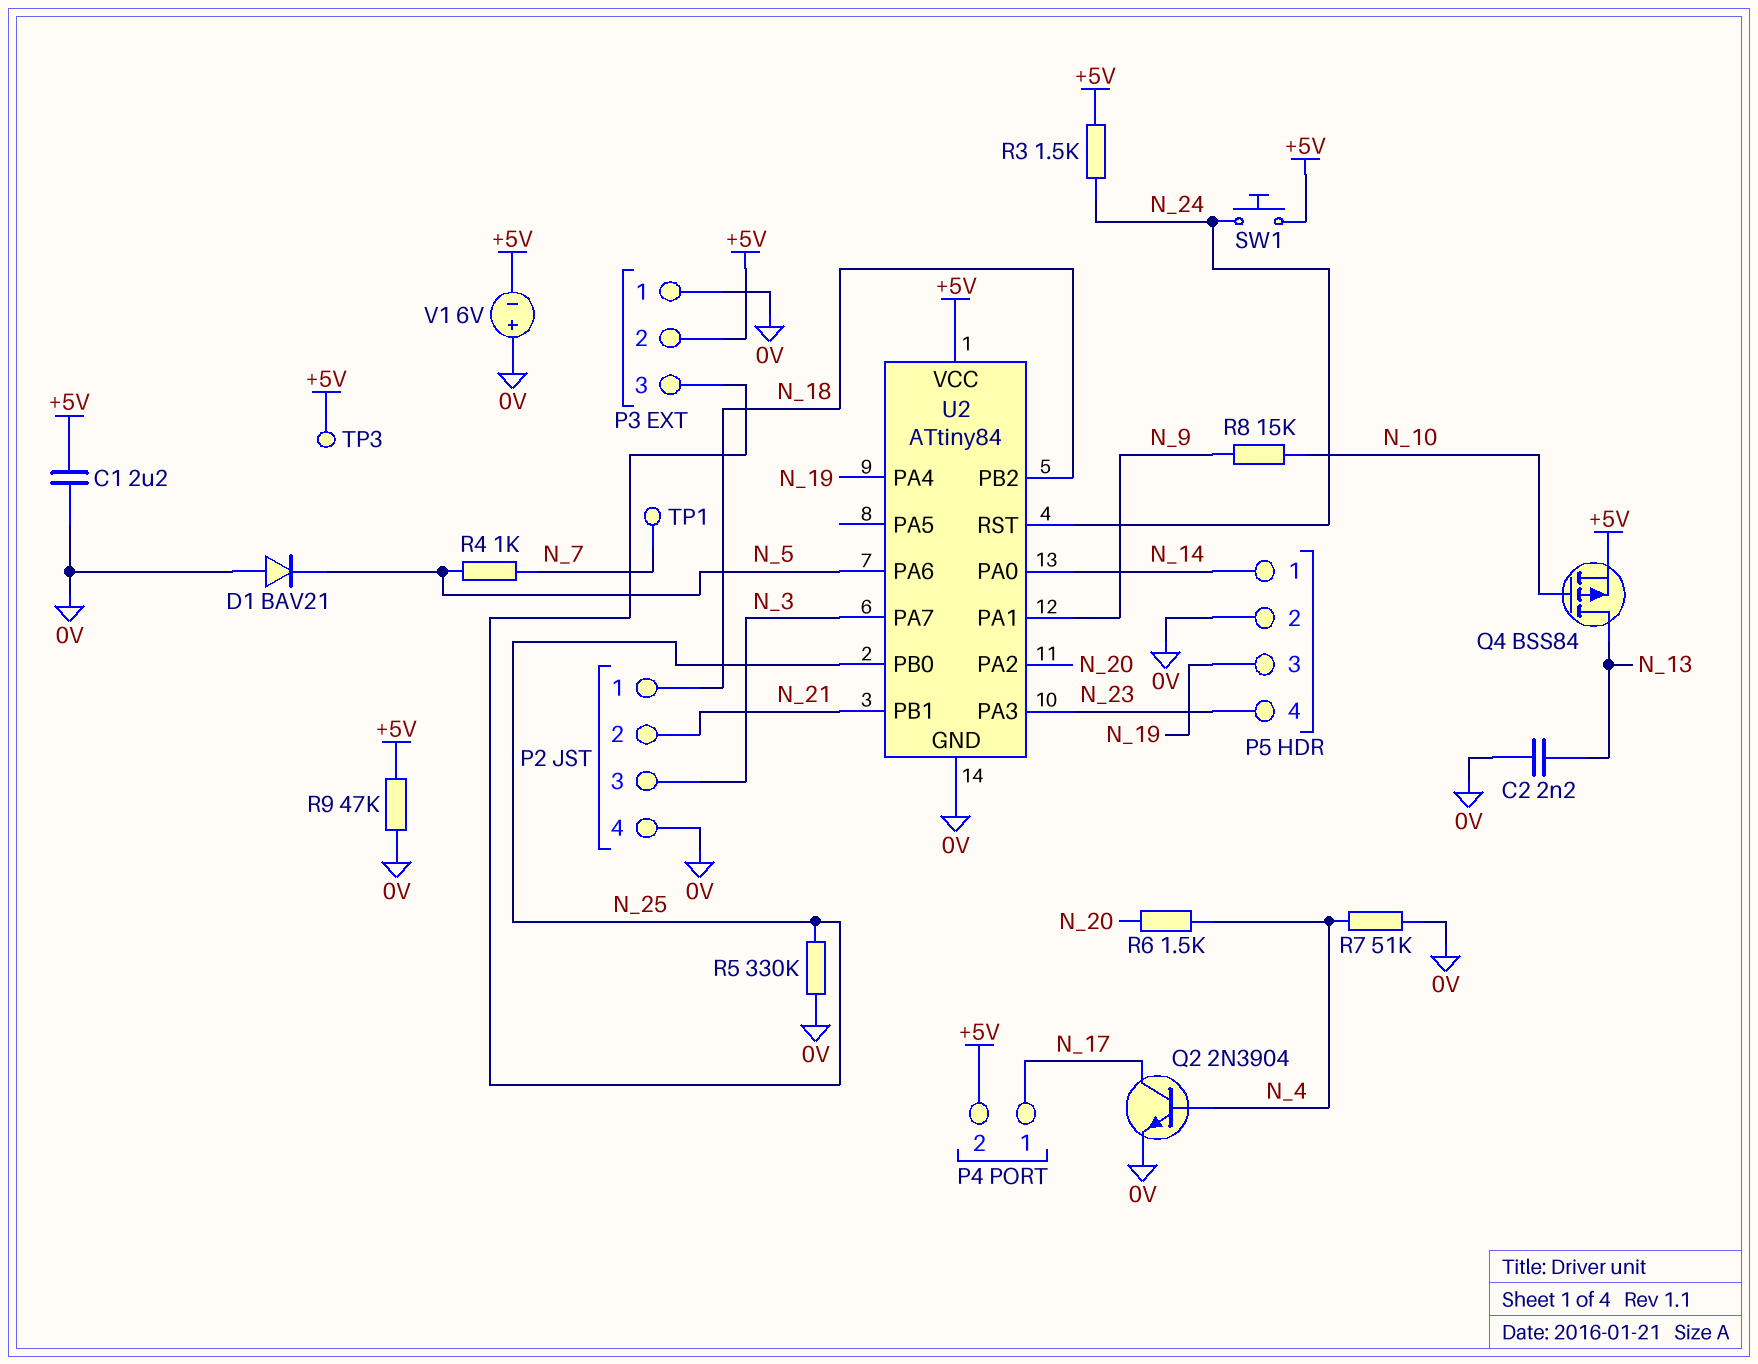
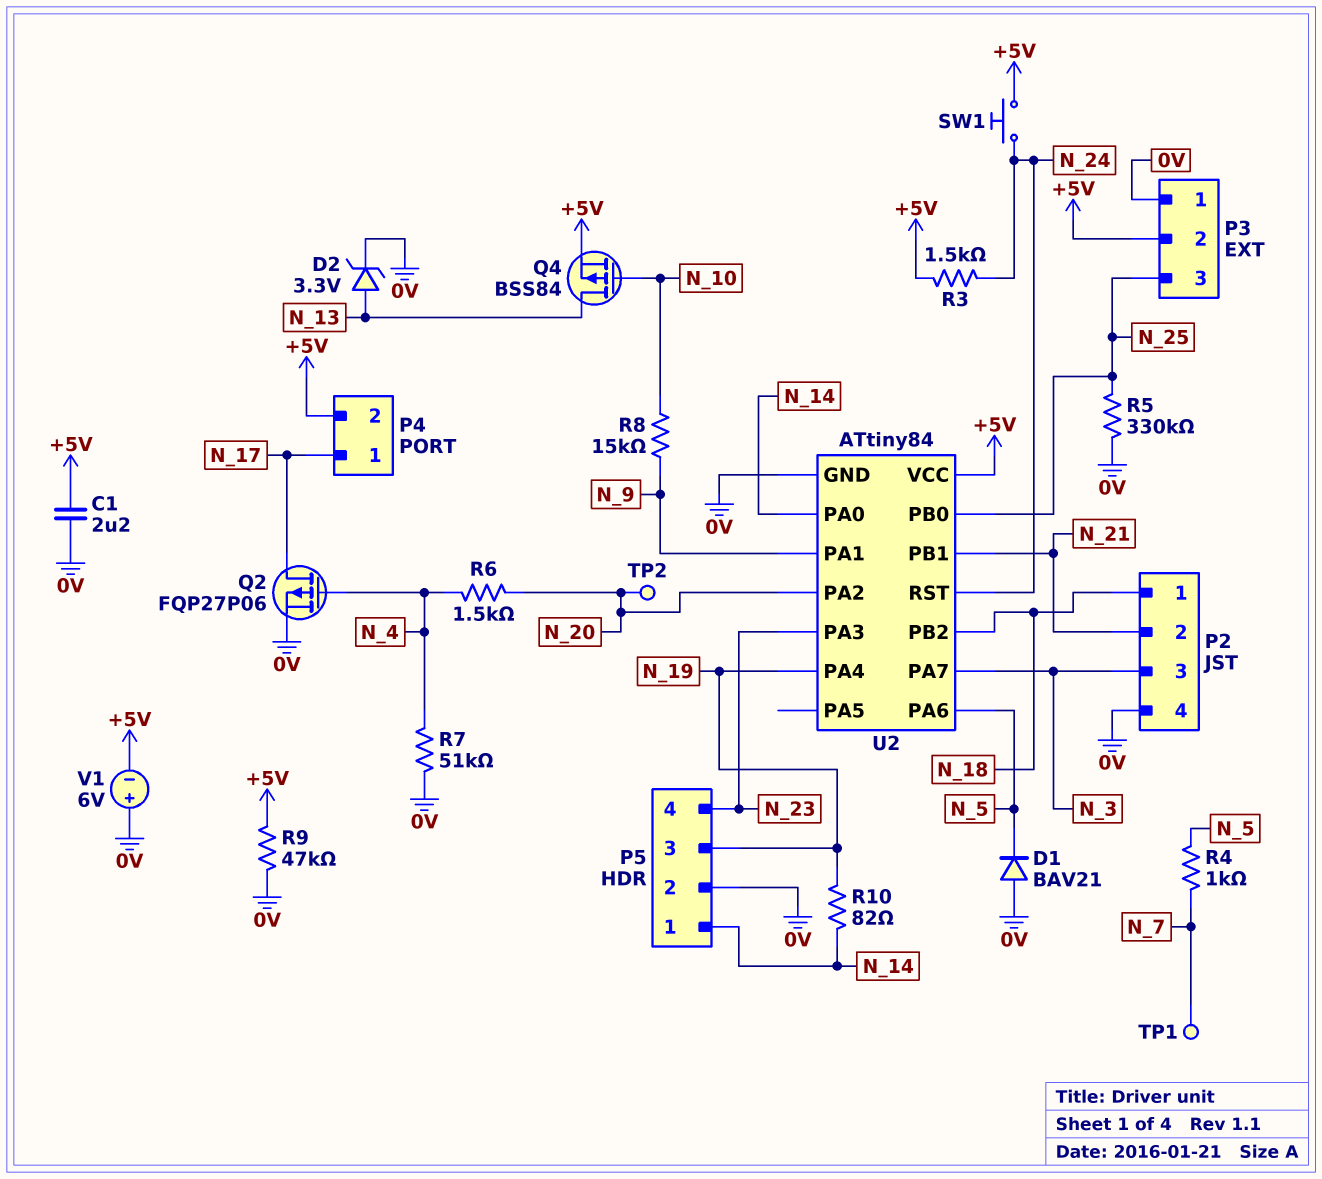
C2: 2.2nF (0V, N_13) -> none
D2: none -> zener 3.3V (A N_13, K 0V)
Q2: NPN 2N3904 (B N_4, C N_17, E 0V) -> PMOS FQP27P06 (G N_4, D N_17, S 0V)
R10: none -> 82 (N_14, N_19)
TP2: none -> test point (N_20)
TP3: test point (+5V) -> none

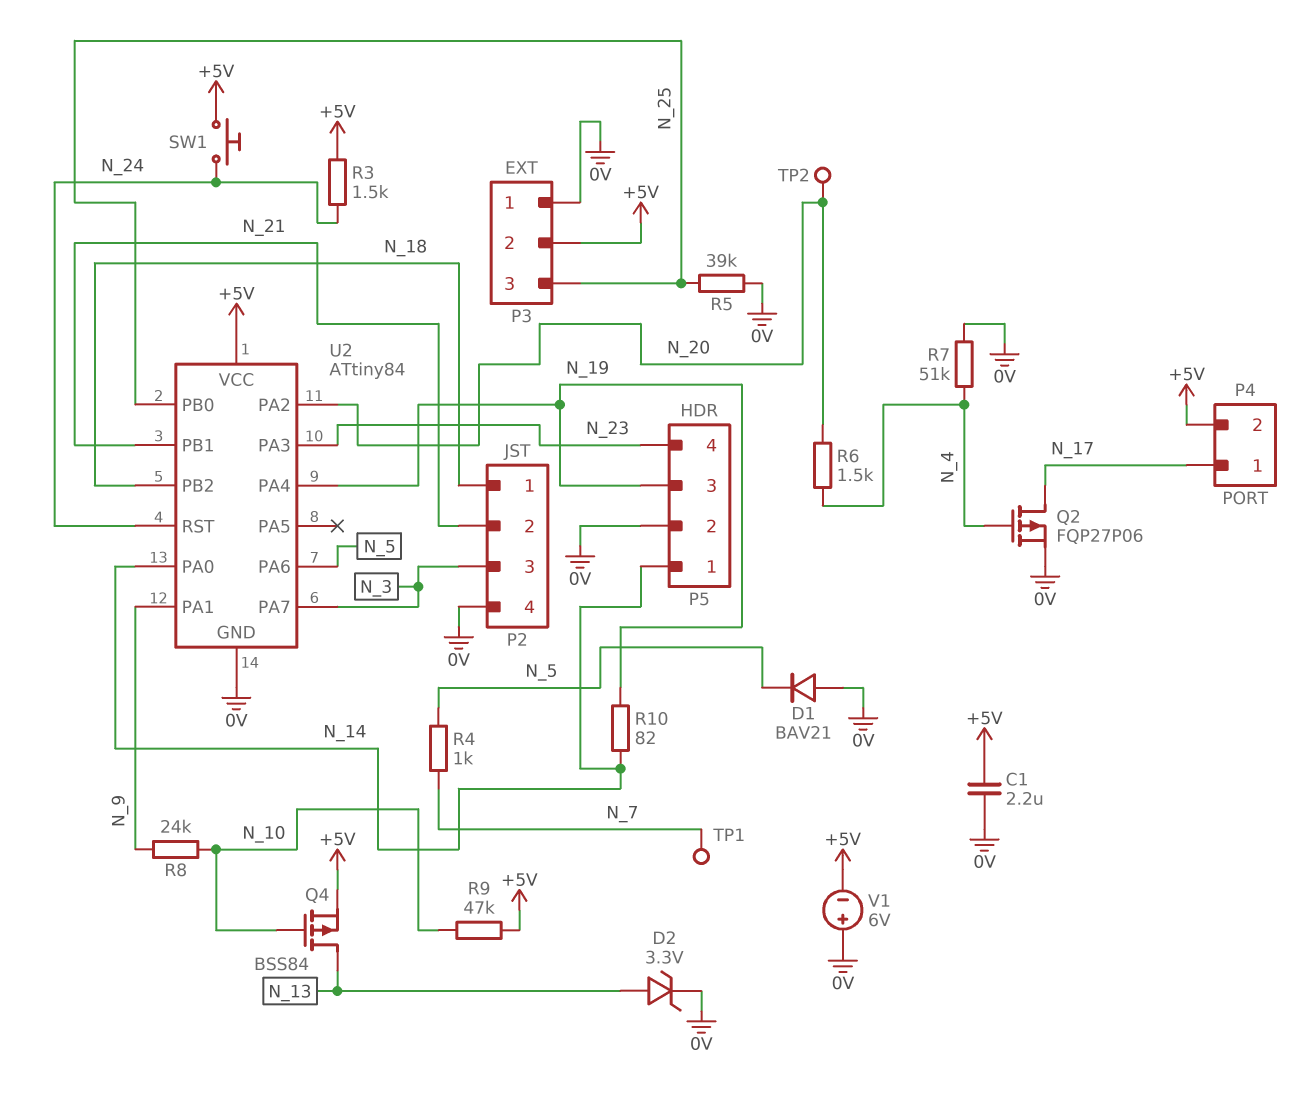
R5: 330k (0V, N_25) -> 39k (0V, N_25)
R8: 15k (N_9, N_10) -> 24k (N_9, N_10)
R9: 47k (+5V, 0V) -> 47k (+5V, N_10)

